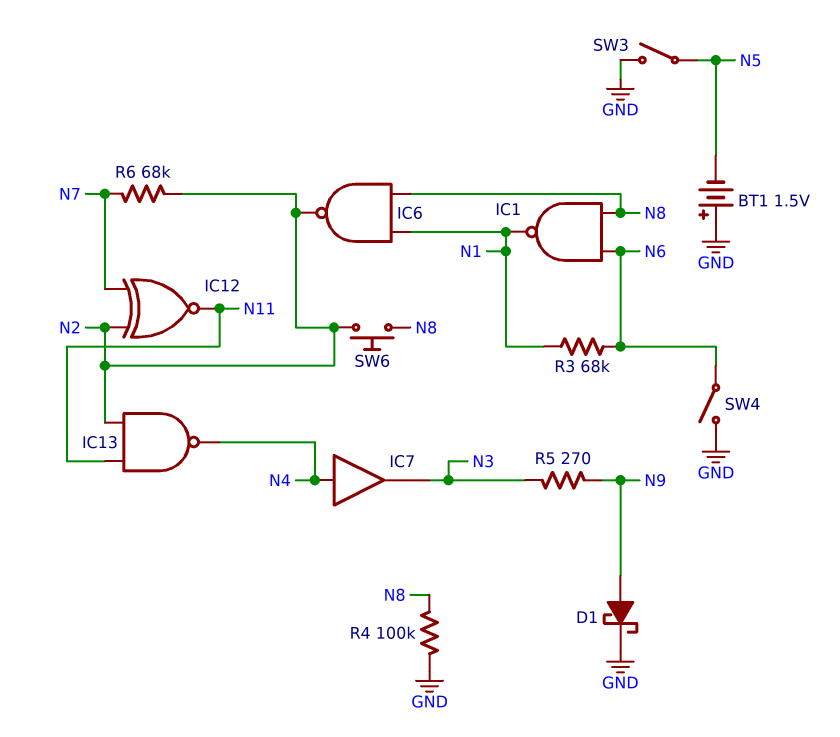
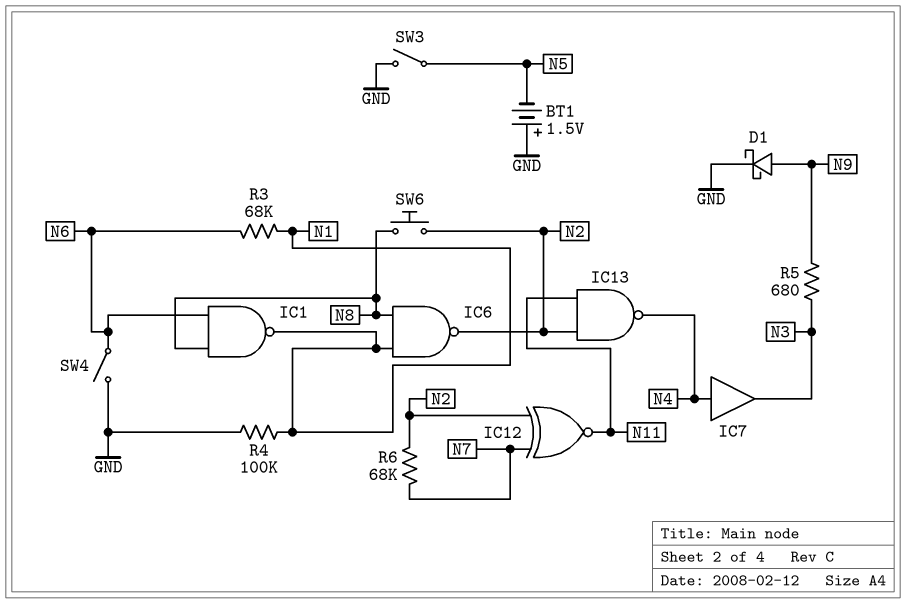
R4: 100k (GND, N8) -> 100k (GND, N1)
R5: 270 (N3, N9) -> 680 (N3, N9)

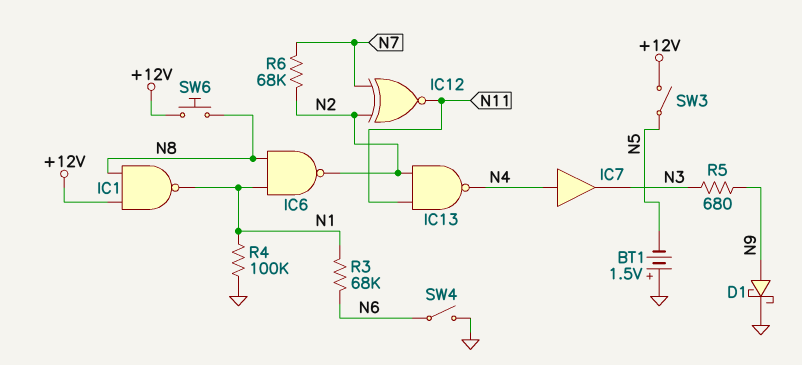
IC1: NAND (in N6, in N8, out N1) -> NAND (in +12V, in N8, out N1)
SW3: switch (GND, N5) -> switch (+12V, N5)
SW6: button (N2, N8) -> button (+12V, N8)

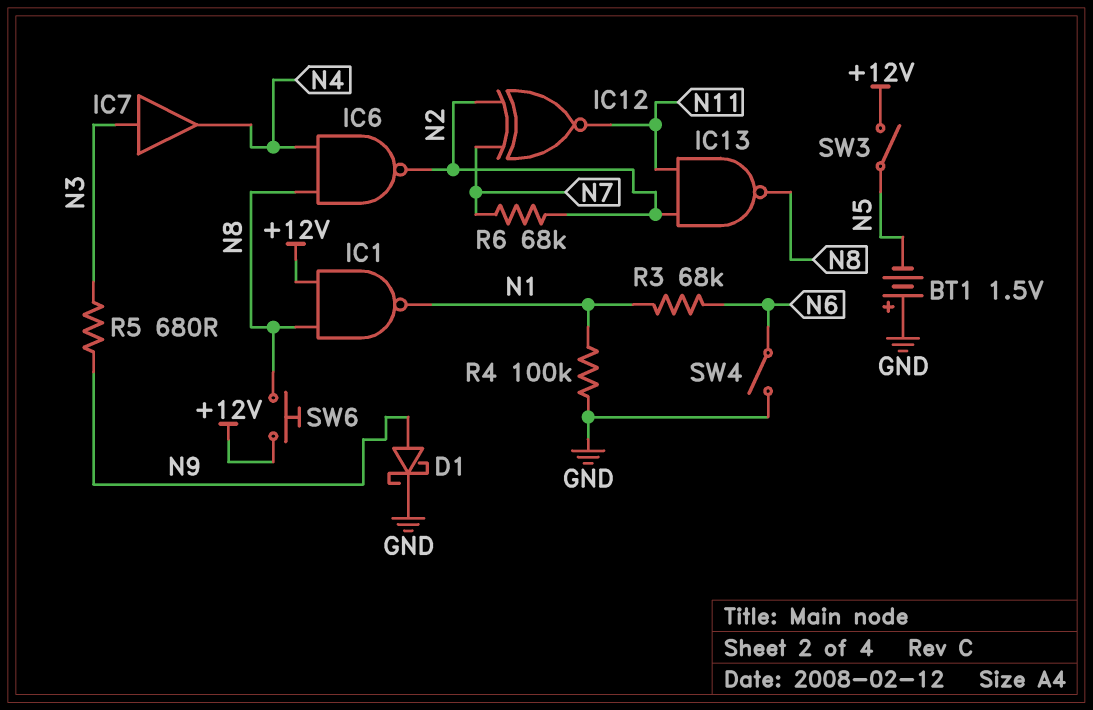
IC6: NAND (in N1, in N8, out N2) -> NAND (in N4, in N8, out N2)
IC7: buffer (in N4, out N3) -> buffer (in N3, out N4)
IC13: NAND (in N2, in N11, out N4) -> NAND (in N2, in N11, out N8)

